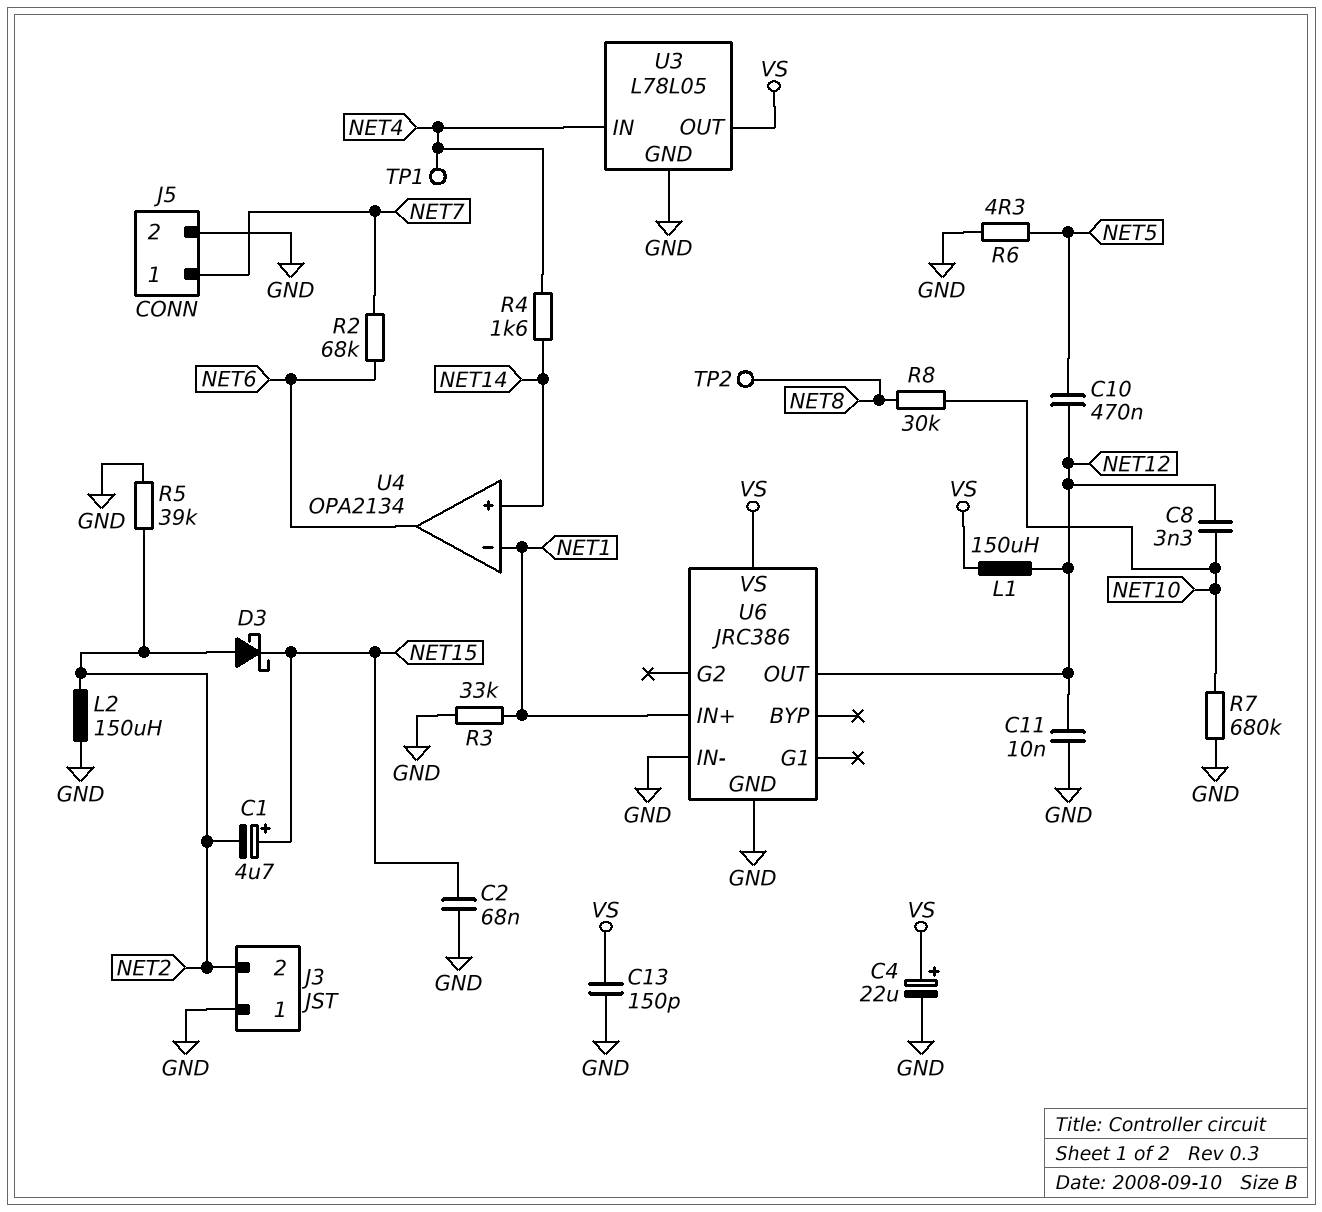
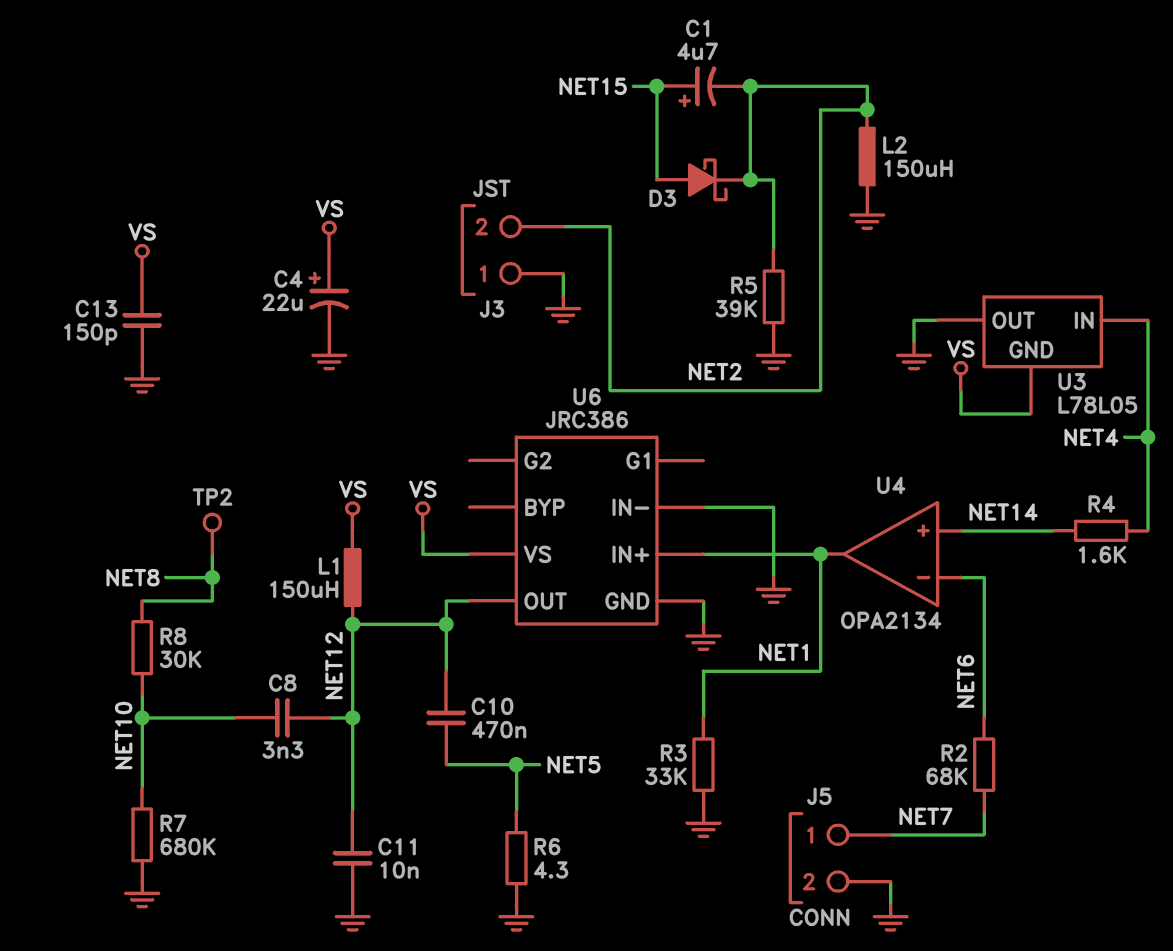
C2: 68nF (GND, NET15) -> none
D3: schottky (A NET2, K NET15) -> schottky (A NET15, K NET2)
TP1: test point (NET4) -> none
U3 pin GND: GND -> VS
U3 pin OUT: VS -> GND
U4 pin in-: NET1 -> NET6
U4 pin out: NET6 -> NET1

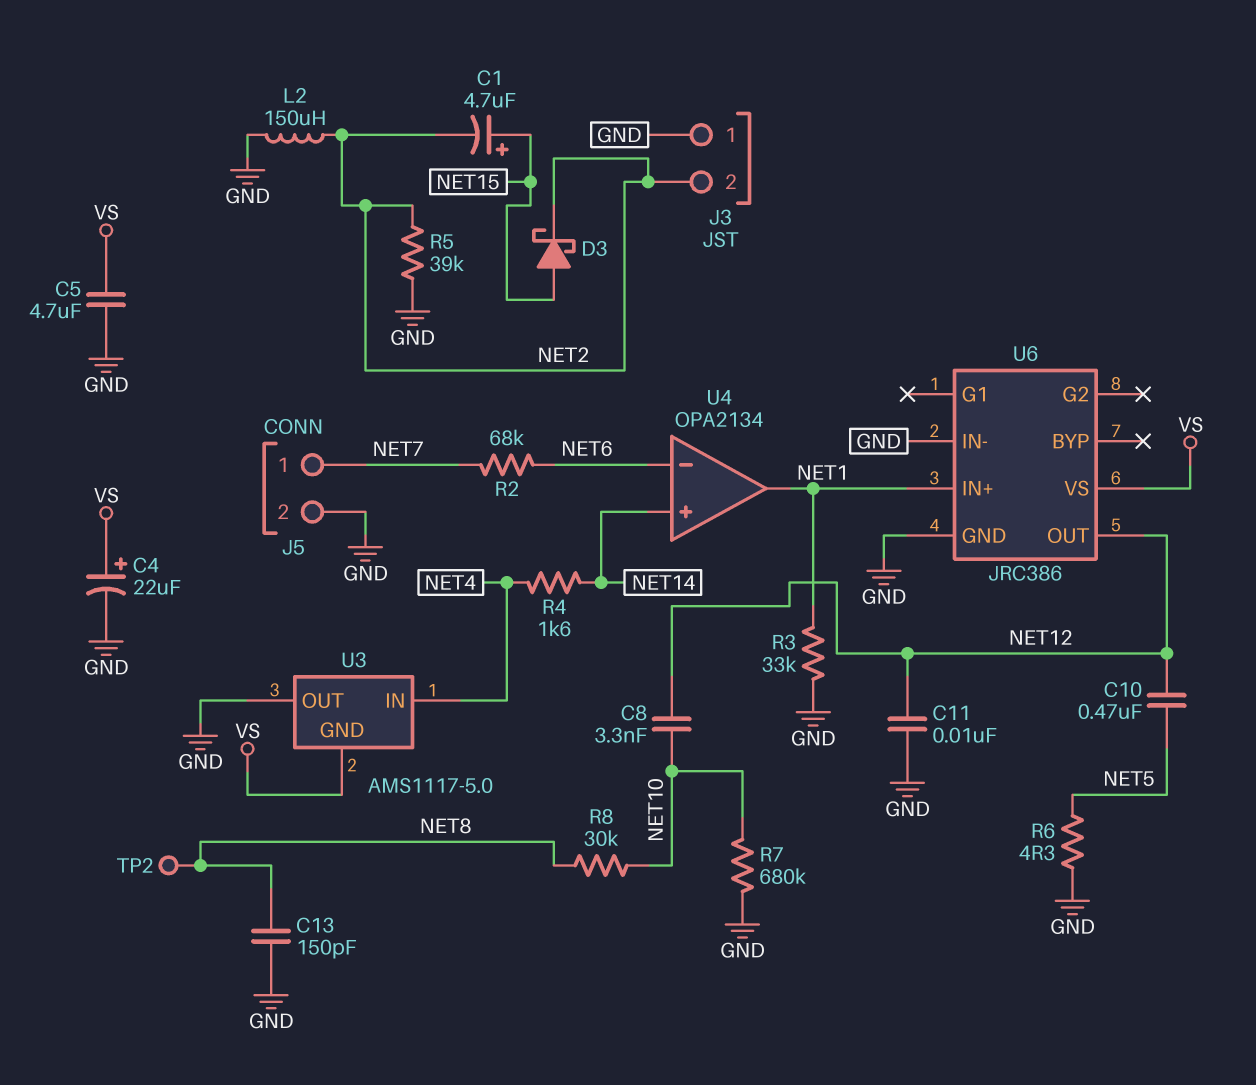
C5: none -> 4.7uF (GND, VS)
C13: 150pF (GND, VS) -> 150pF (GND, NET8)
L1: 150uH (NET12, VS) -> none
U3: L78L05 -> AMS1117-5.0

